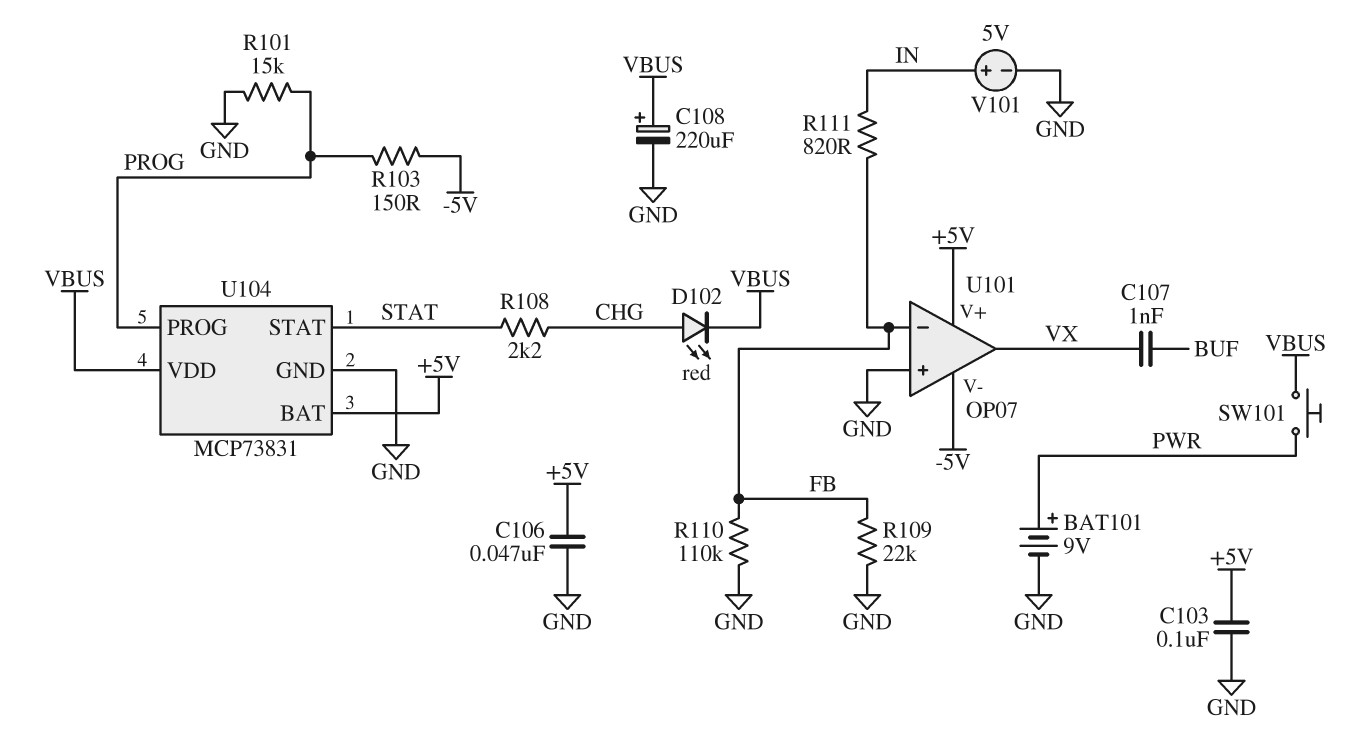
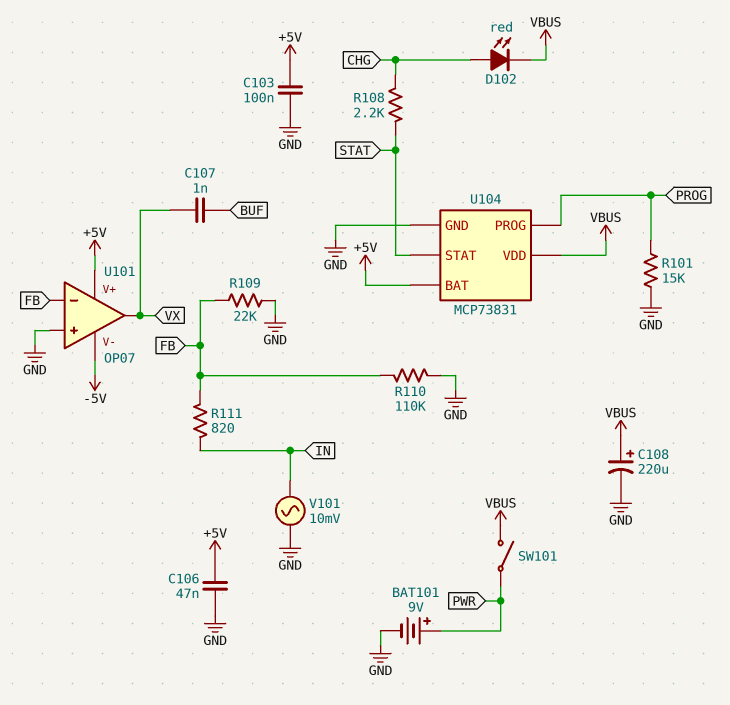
R103: 150 (-5V, PROG) -> none
SW101: button (PWR, VBUS) -> switch (PWR, VBUS)
V101: 5V (plus IN, minus GND) -> AC 10mV (GND, IN)

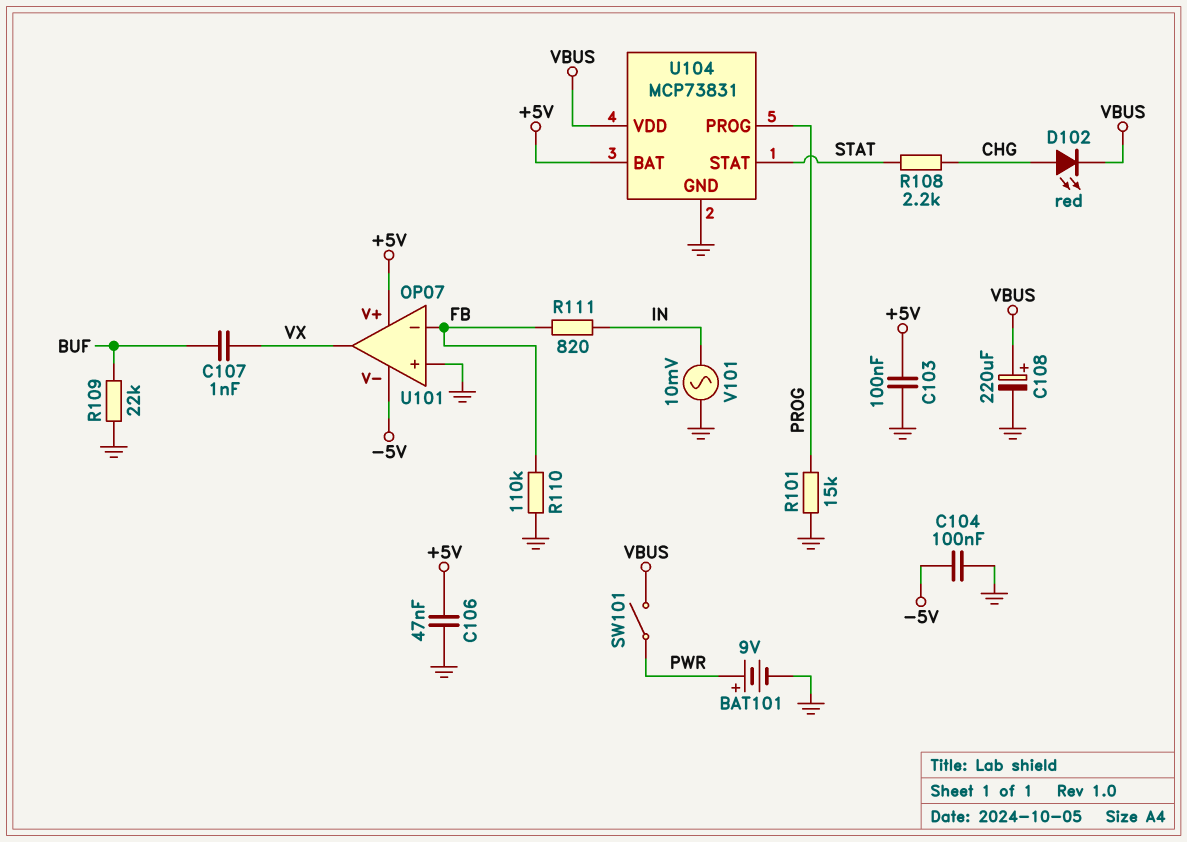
C104: none -> 100nF (-5V, GND)
R109: 22k (FB, GND) -> 22k (BUF, GND)

